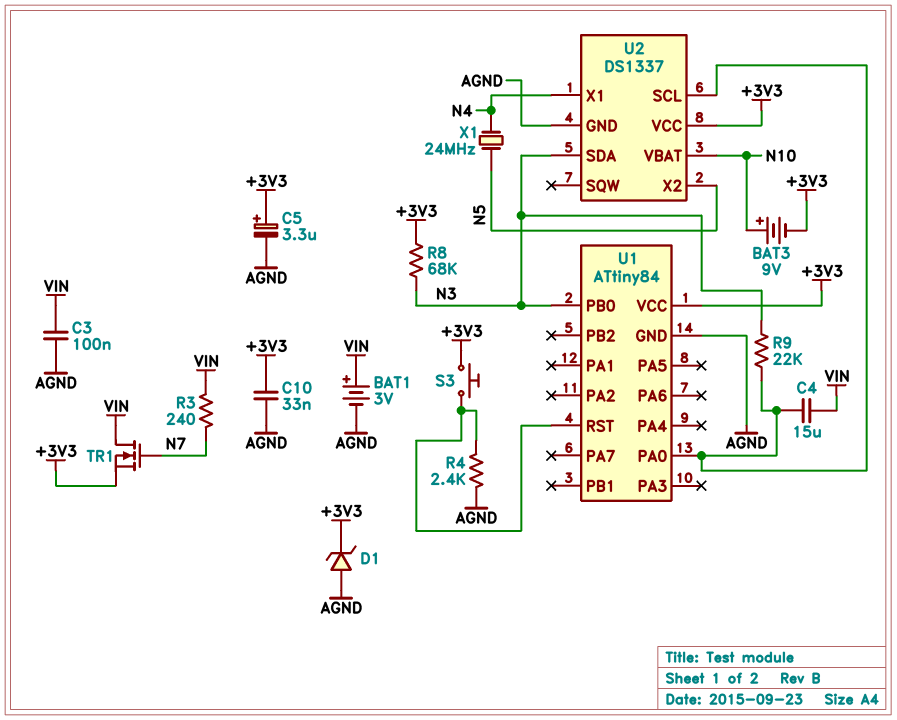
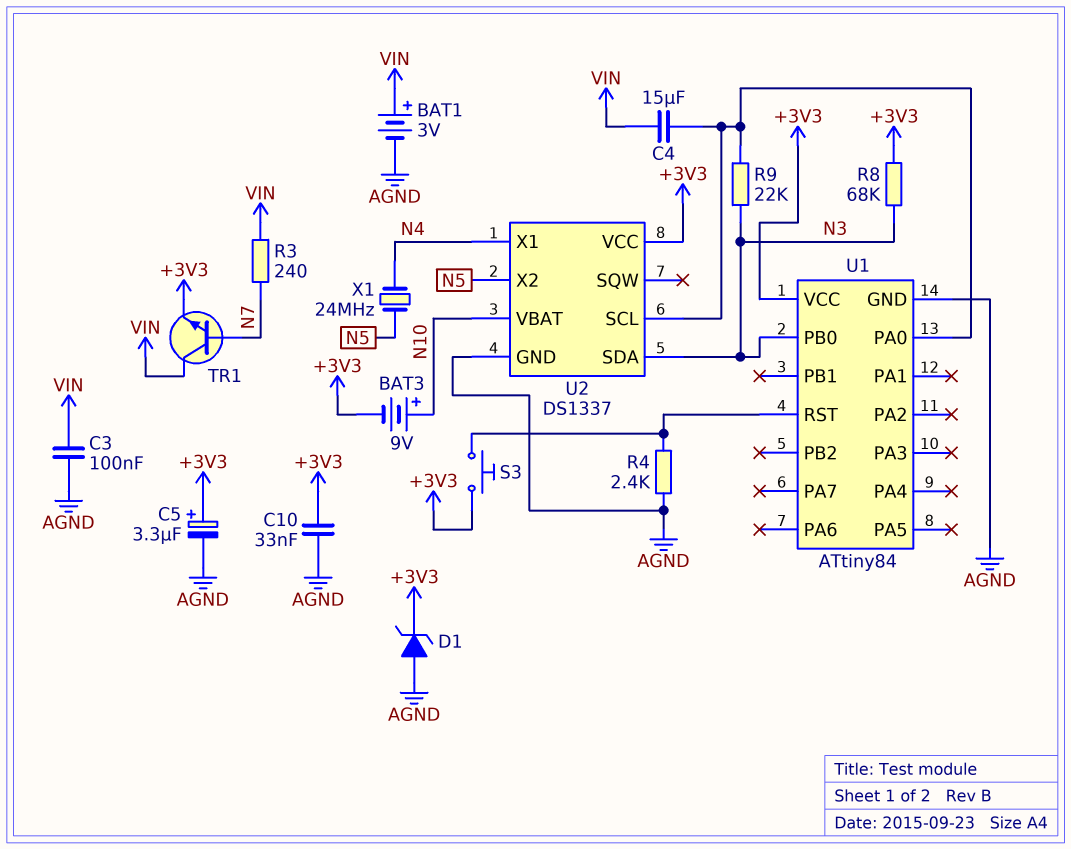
TR1: NMOS (G N7, D VIN, S +3V3) -> NPN (B N7, C VIN, E +3V3)

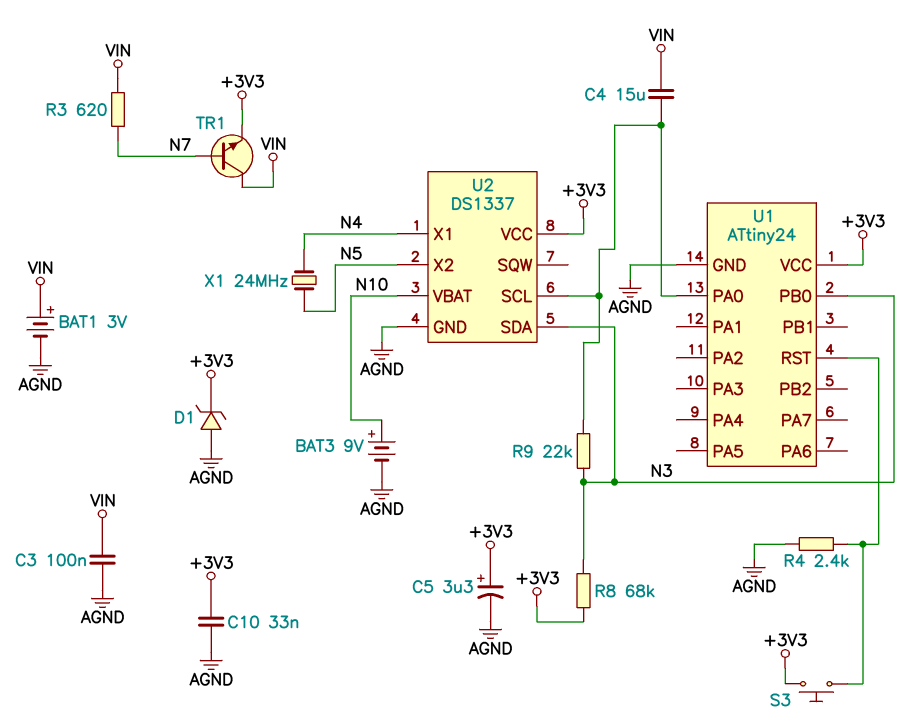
BAT3: 9V (plus N10, minus +3V3) -> 9V (plus N10, minus AGND)
R3: 240 (N7, VIN) -> 620 (N7, VIN)
U1: ATtiny84 -> ATtiny24

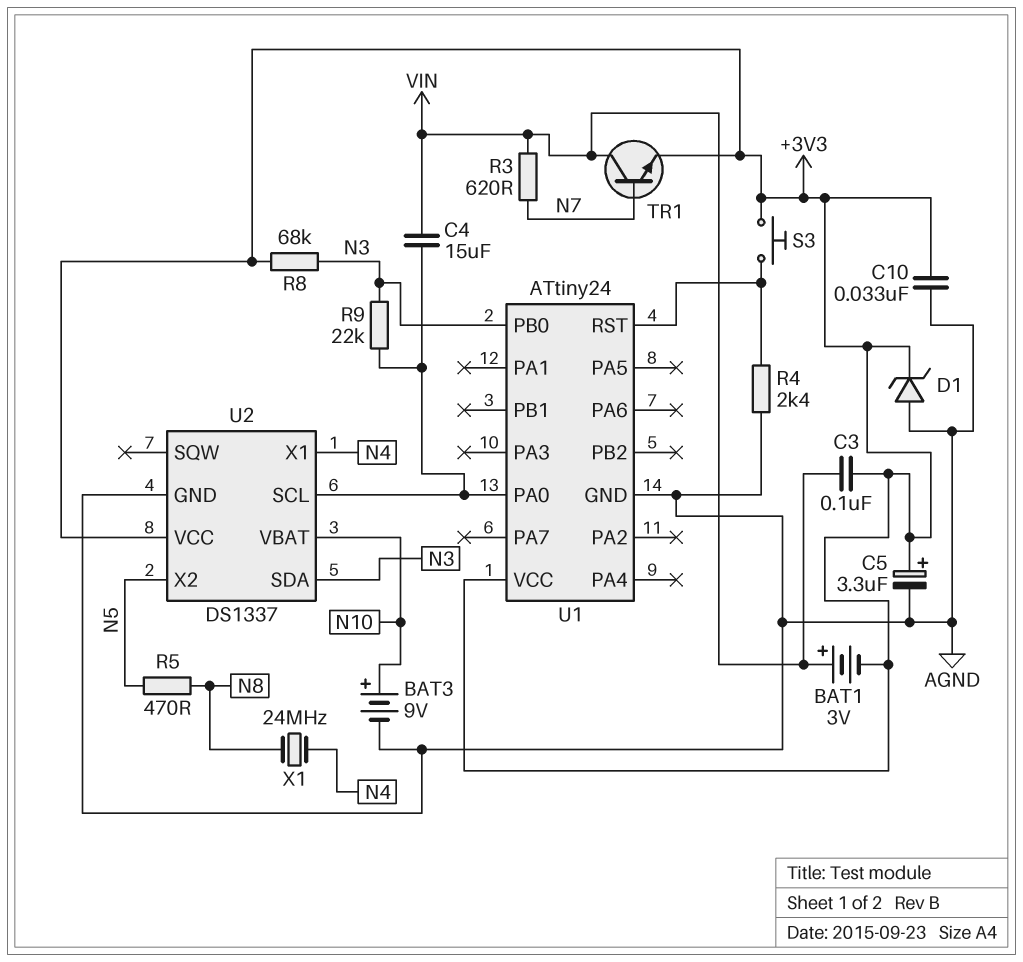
BAT1: 3V (plus VIN, minus AGND) -> 3V (plus VIN, minus +3V3)
C3: 100nF (AGND, VIN) -> 100nF (+3V3, VIN)
R5: none -> 470 (N5, N8)
X1: 24MHz (N4, N5) -> 24MHz (N4, N8)

